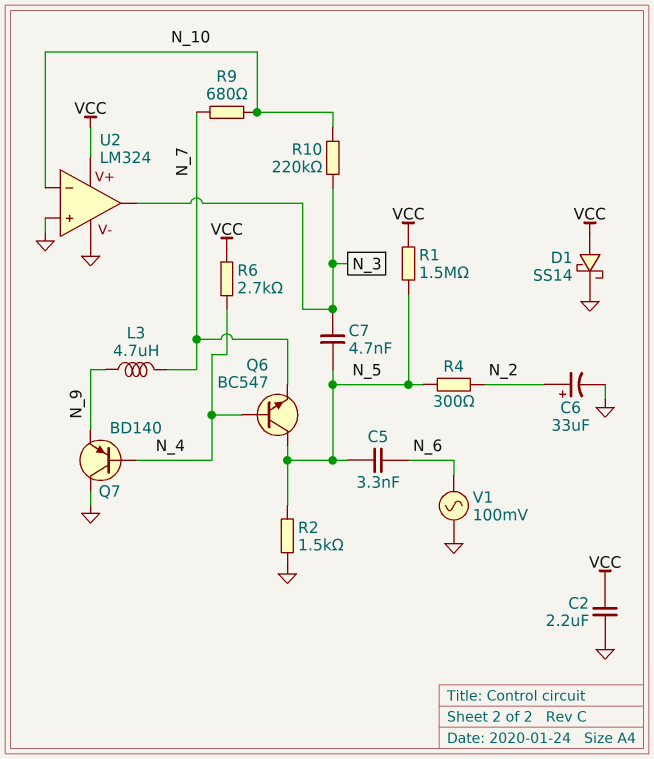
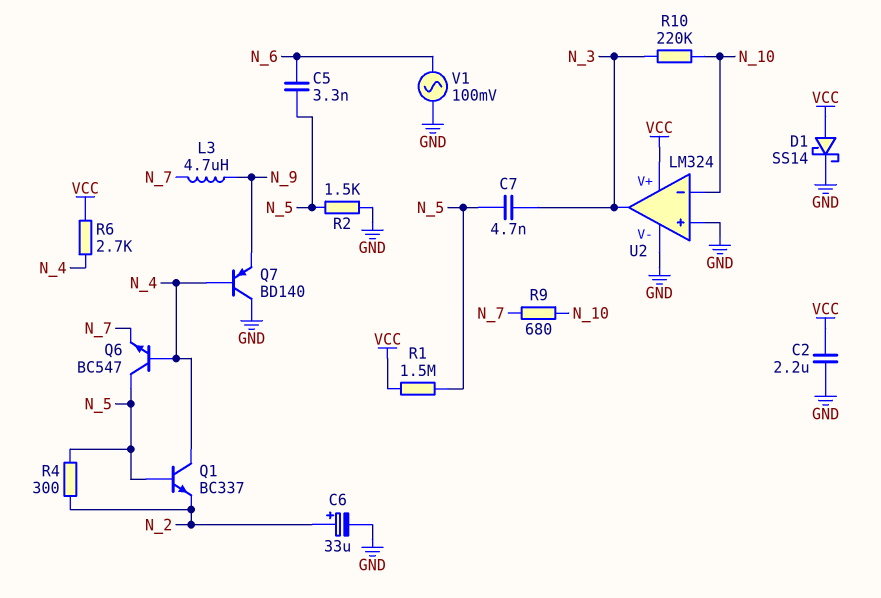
Q1: none -> NPN BC337 (B N_5, C N_4, E N_2)

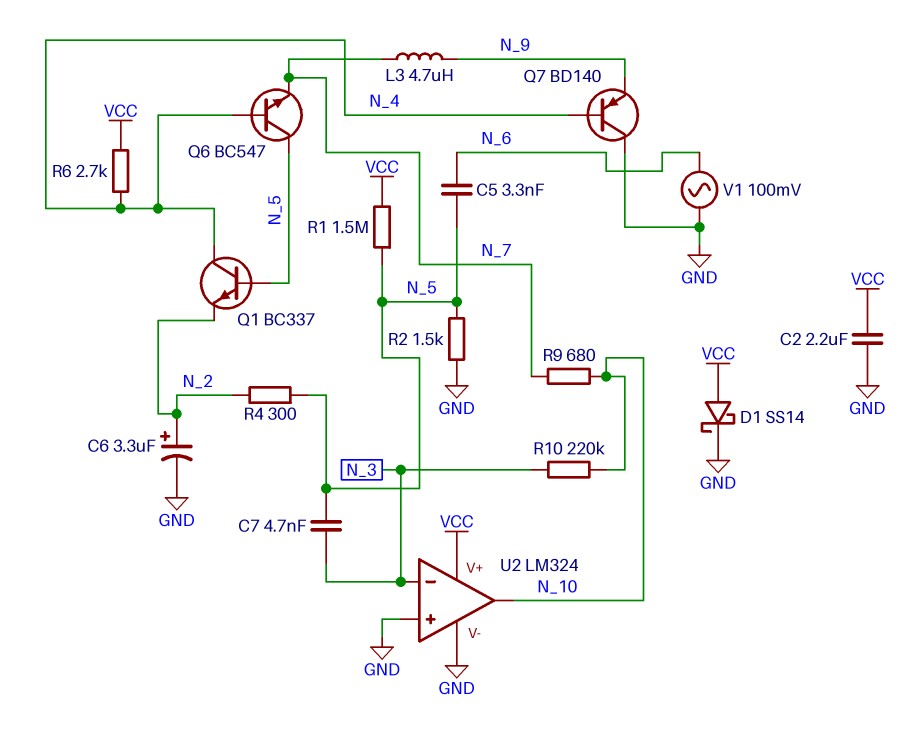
C6: 33uF (plus N_2, minus GND) -> 3.3uF (plus N_2, minus GND)
U2 pin in-: N_10 -> N_3
U2 pin out: N_3 -> N_10

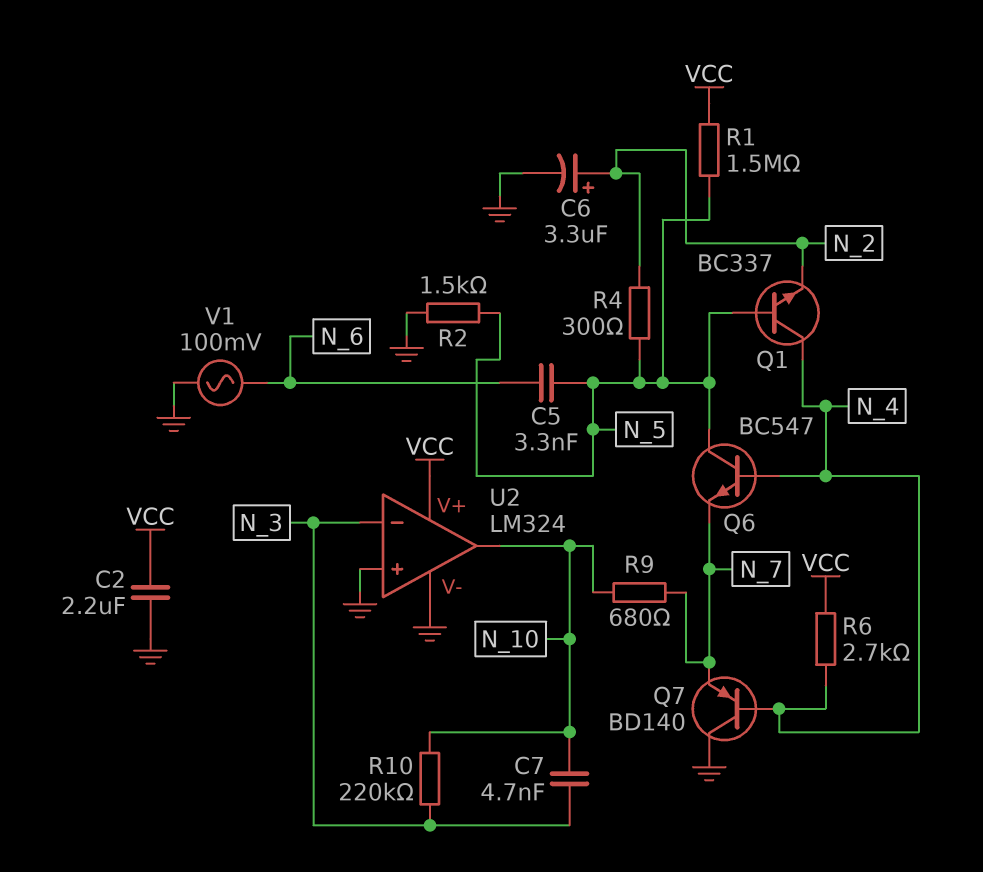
C7: 4.7nF (N_3, N_5) -> 4.7nF (N_3, N_10)
D1: schottky SS14 (A VCC, K GND) -> none
L3: 4.7uH (N_7, N_9) -> none
Q7: PNP BD140 (B N_4, C GND, E N_9) -> PNP BD140 (B N_4, C GND, E N_7)

